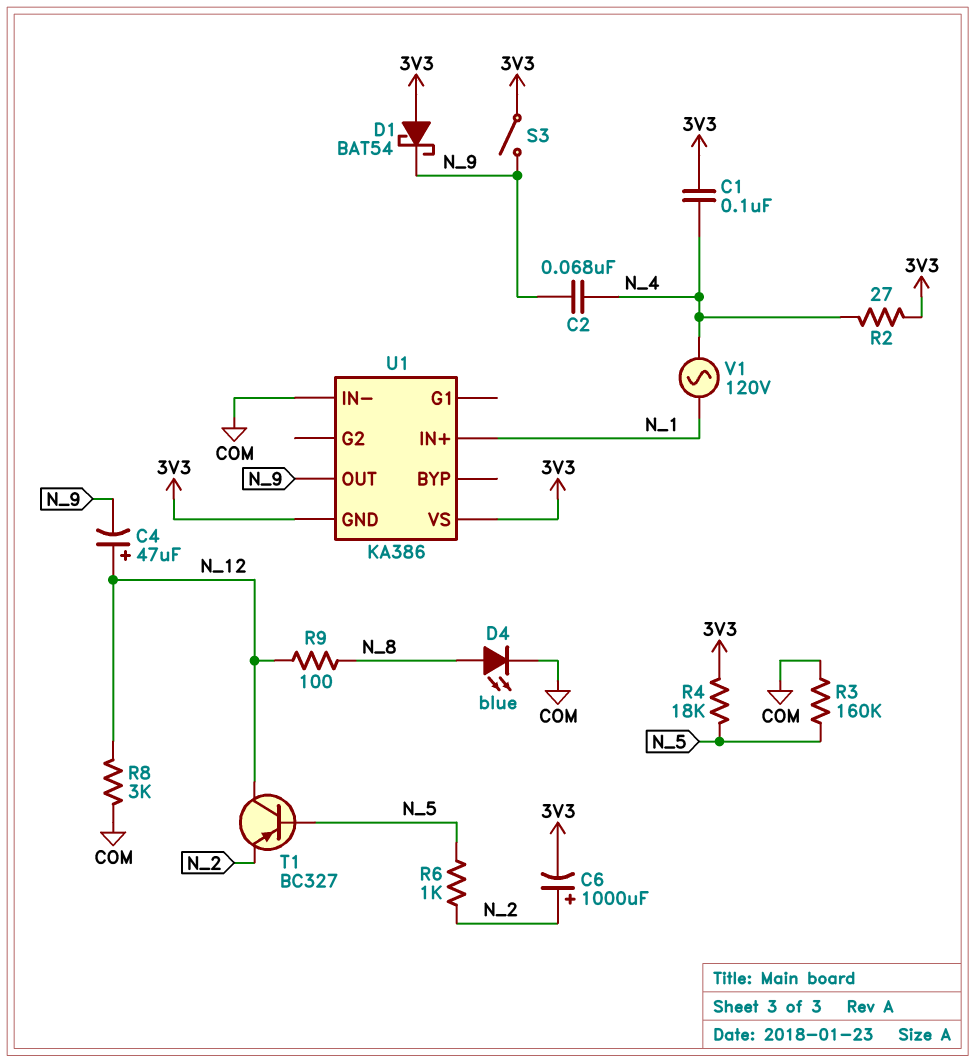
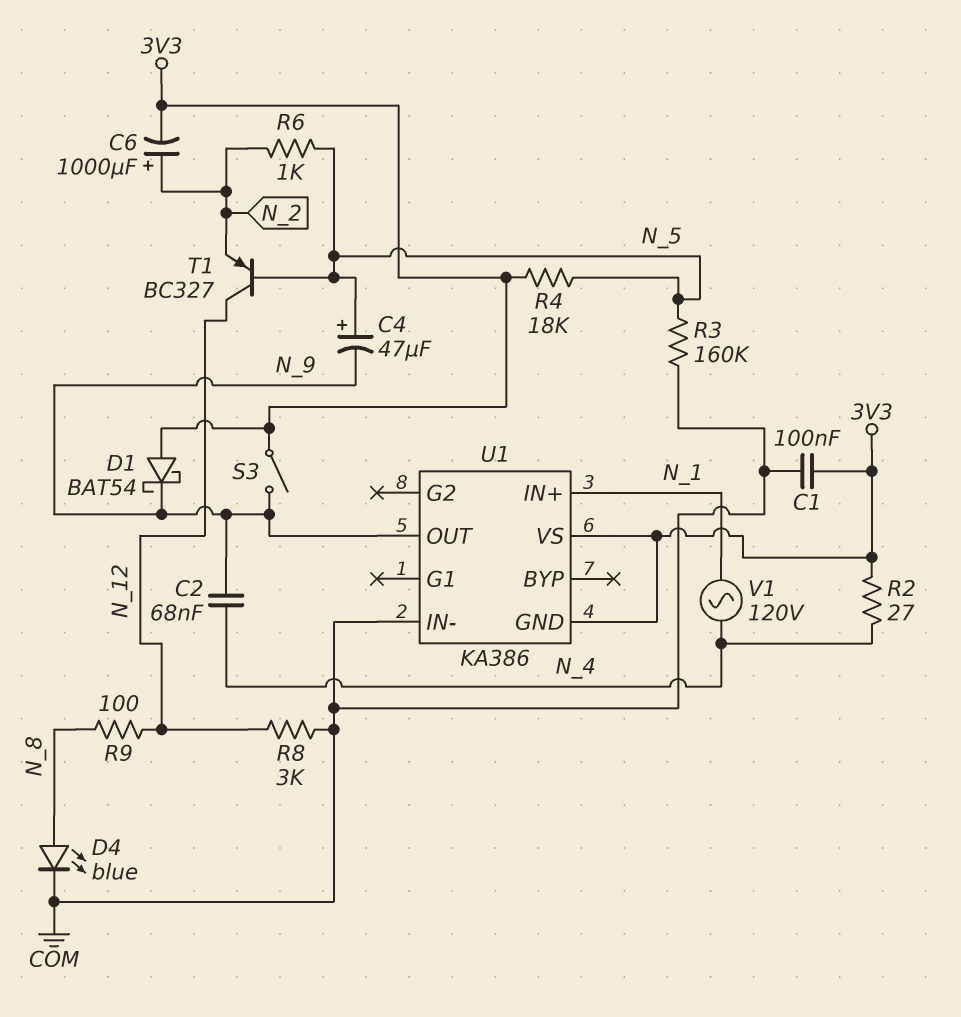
C1: 100nF (3V3, N_4) -> 100nF (3V3, COM)
C4: 47uF (plus N_12, minus N_9) -> 47uF (plus N_5, minus N_9)

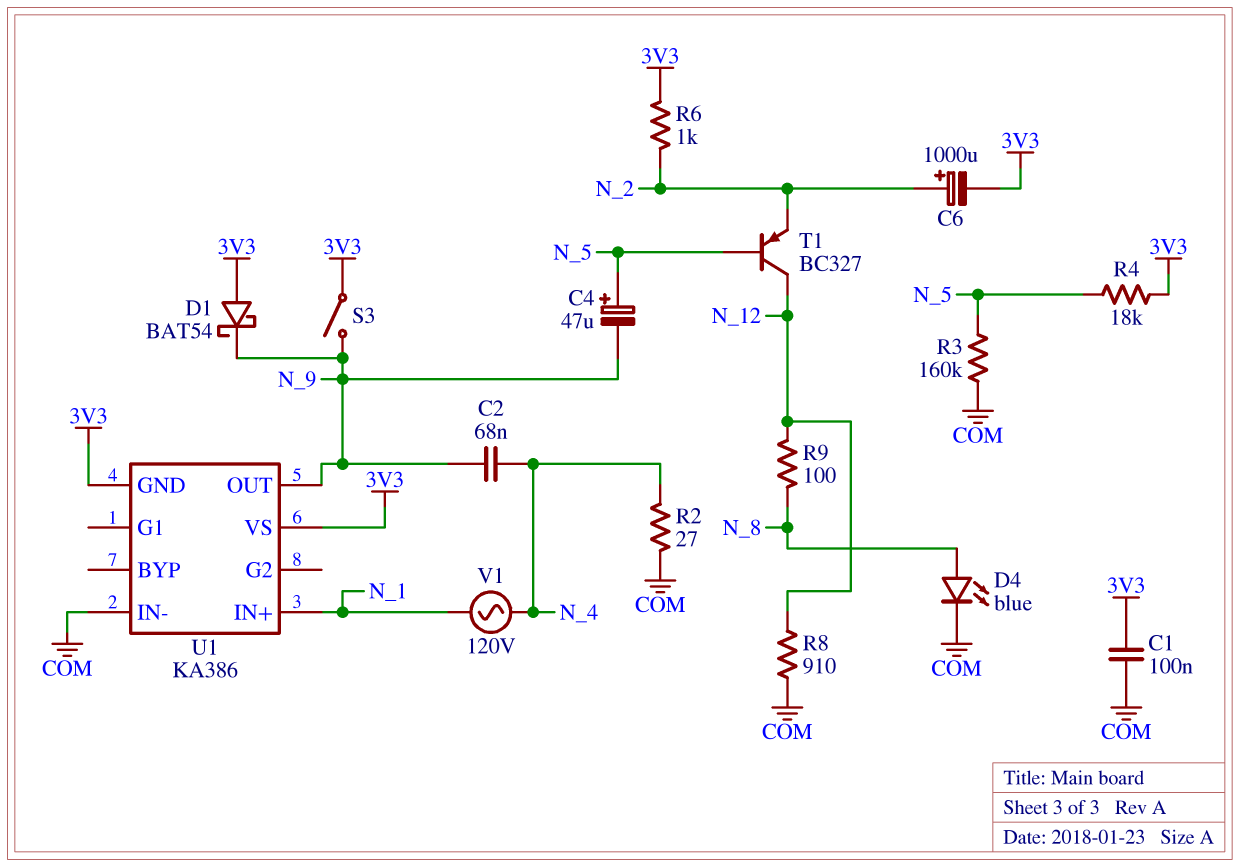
R2: 27 (3V3, N_4) -> 27 (COM, N_4)
R6: 1k (N_2, N_5) -> 1k (3V3, N_2)
R8: 3k (COM, N_12) -> 910 (COM, N_12)

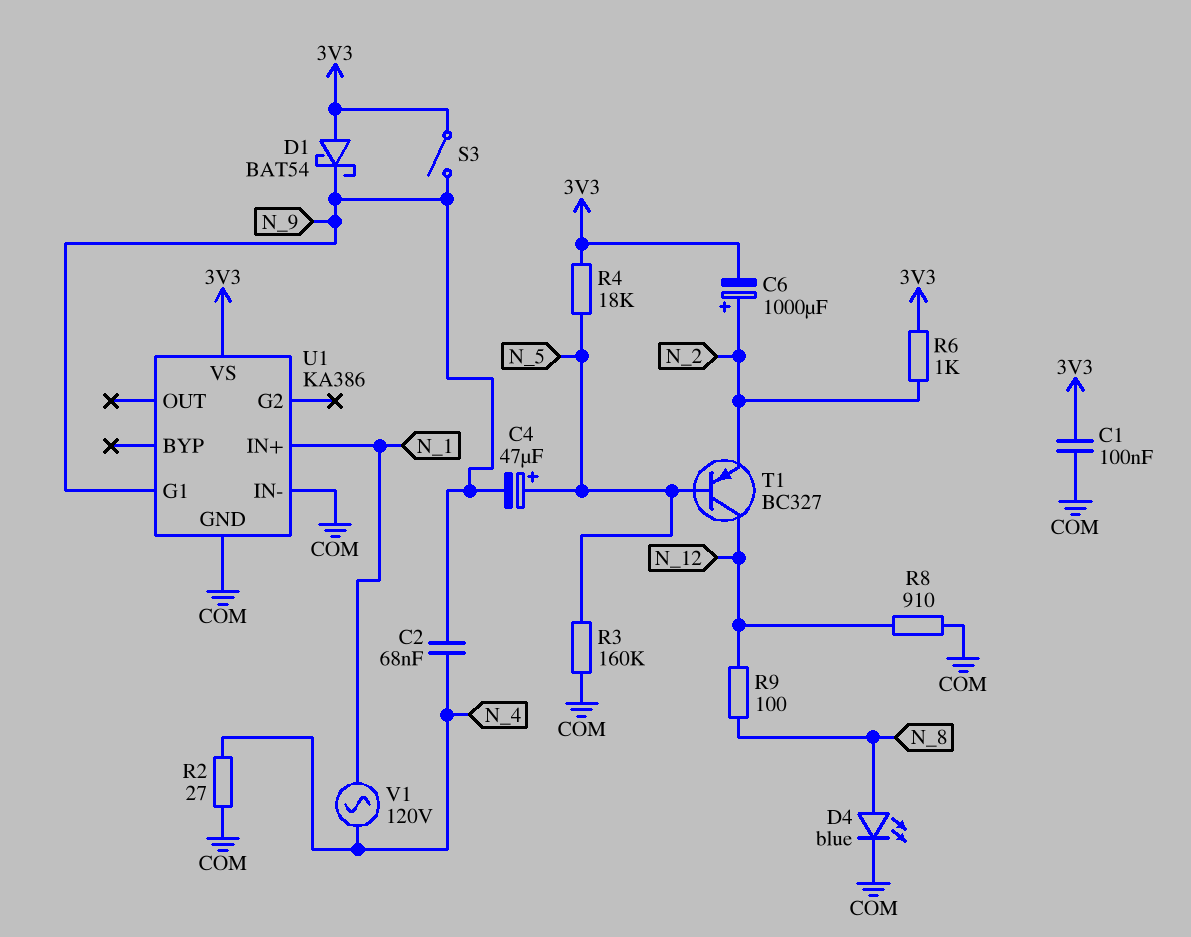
U1 pin G1: none -> N_9
U1 pin GND: 3V3 -> COM
U1 pin OUT: N_9 -> none

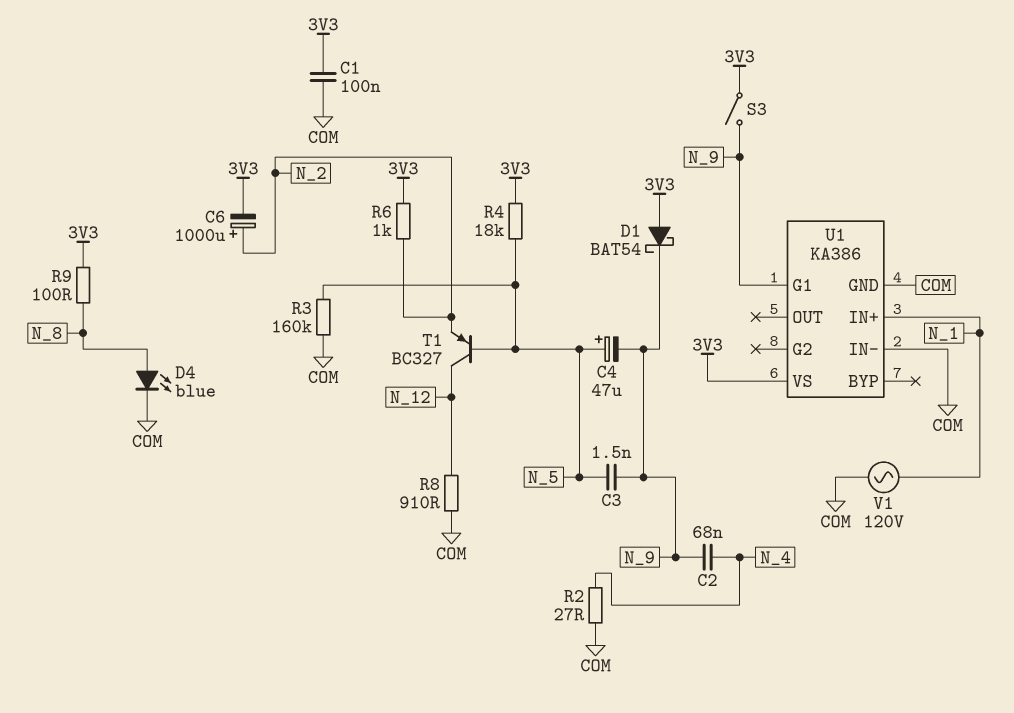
C3: none -> 1.5nF (N_5, N_9)
R9: 100 (N_8, N_12) -> 100 (3V3, N_8)
V1: AC 120V (N_1, N_4) -> AC 120V (COM, N_1)

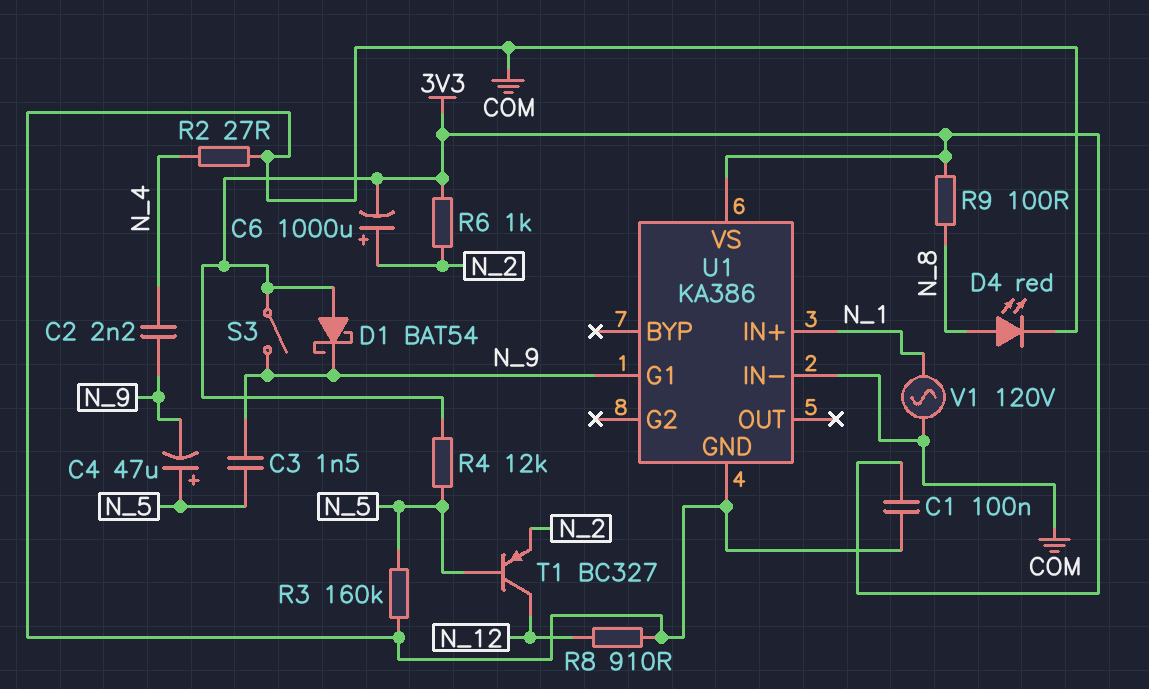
C2: 68nF (N_4, N_9) -> 2.2nF (N_4, N_9)
D4: LED blue (A N_8, K COM) -> LED red (A N_8, K COM)
R4: 18k (3V3, N_5) -> 12k (3V3, N_5)

